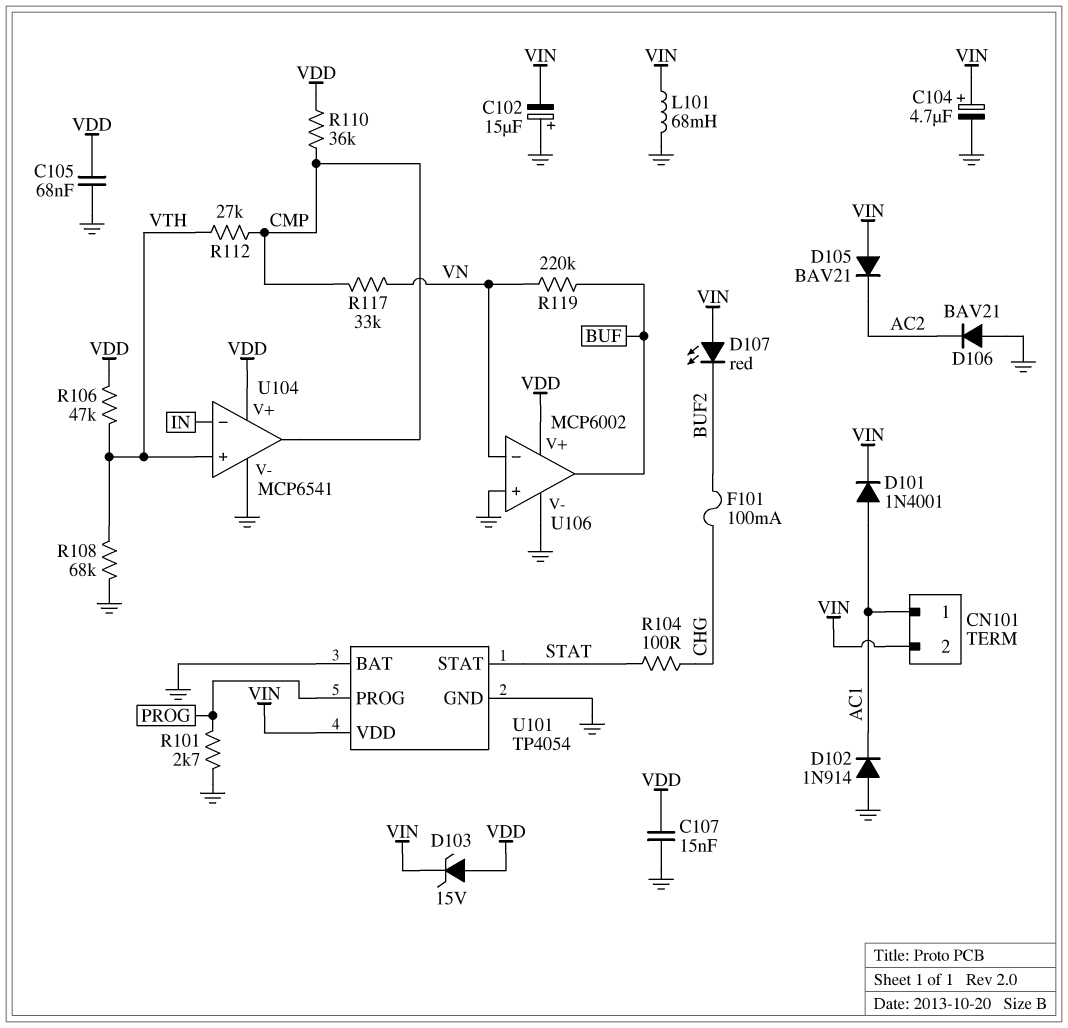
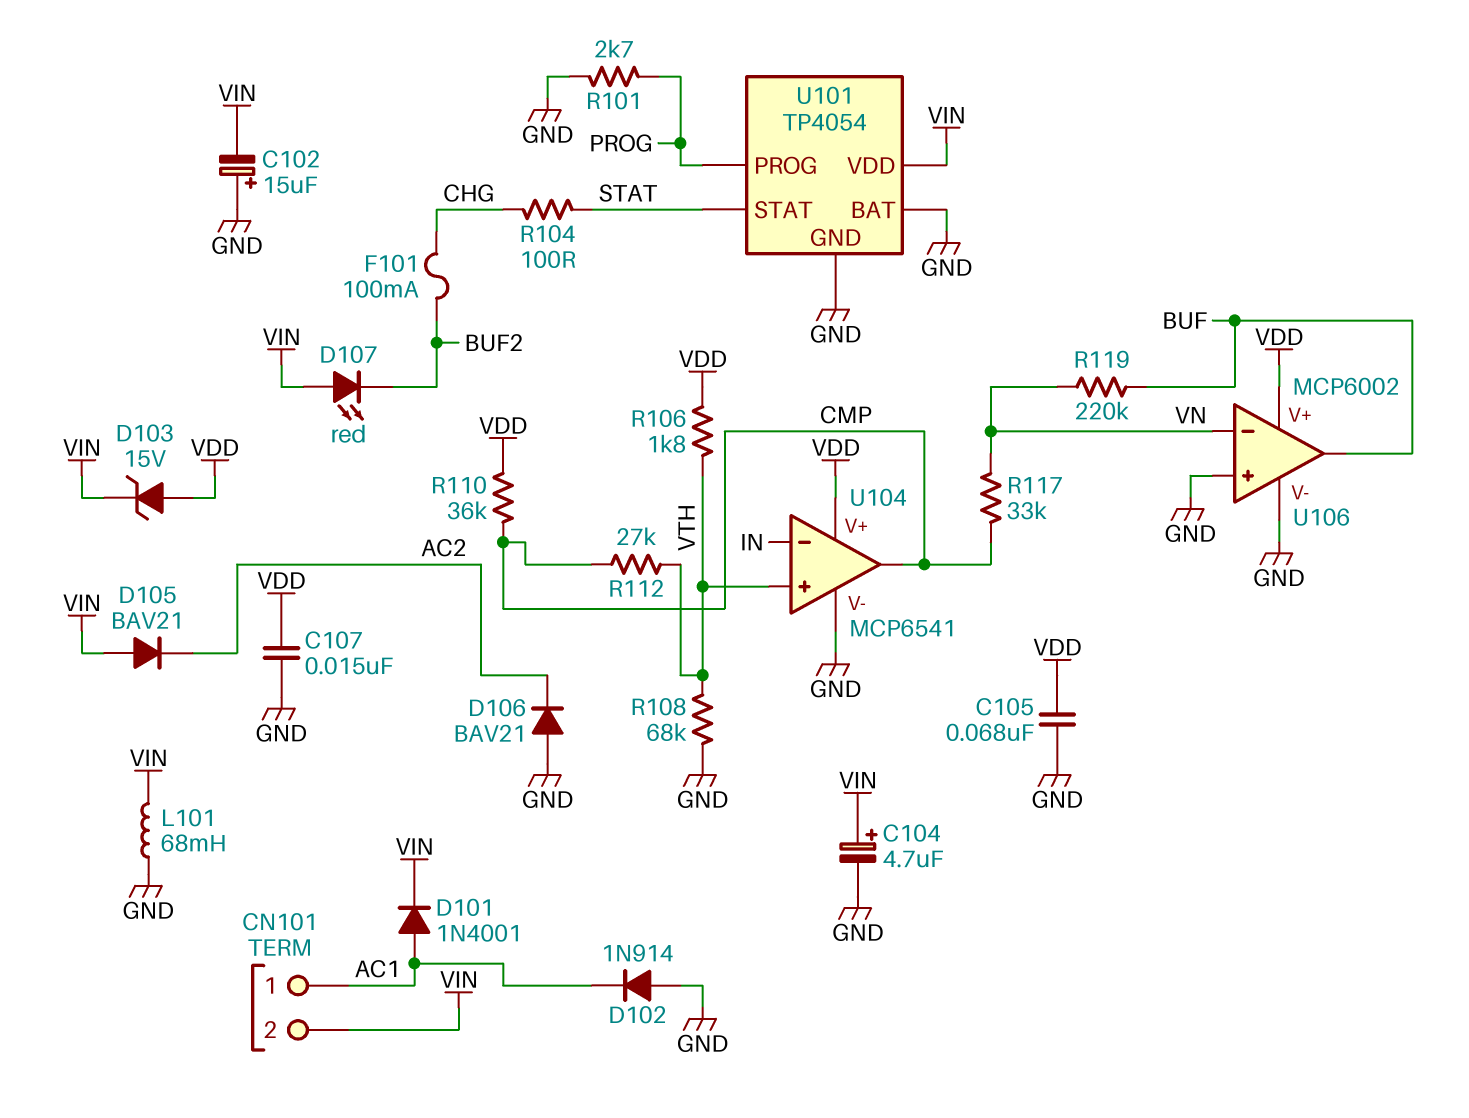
R106: 47k (VDD, VTH) -> 1.8k (VDD, VTH)

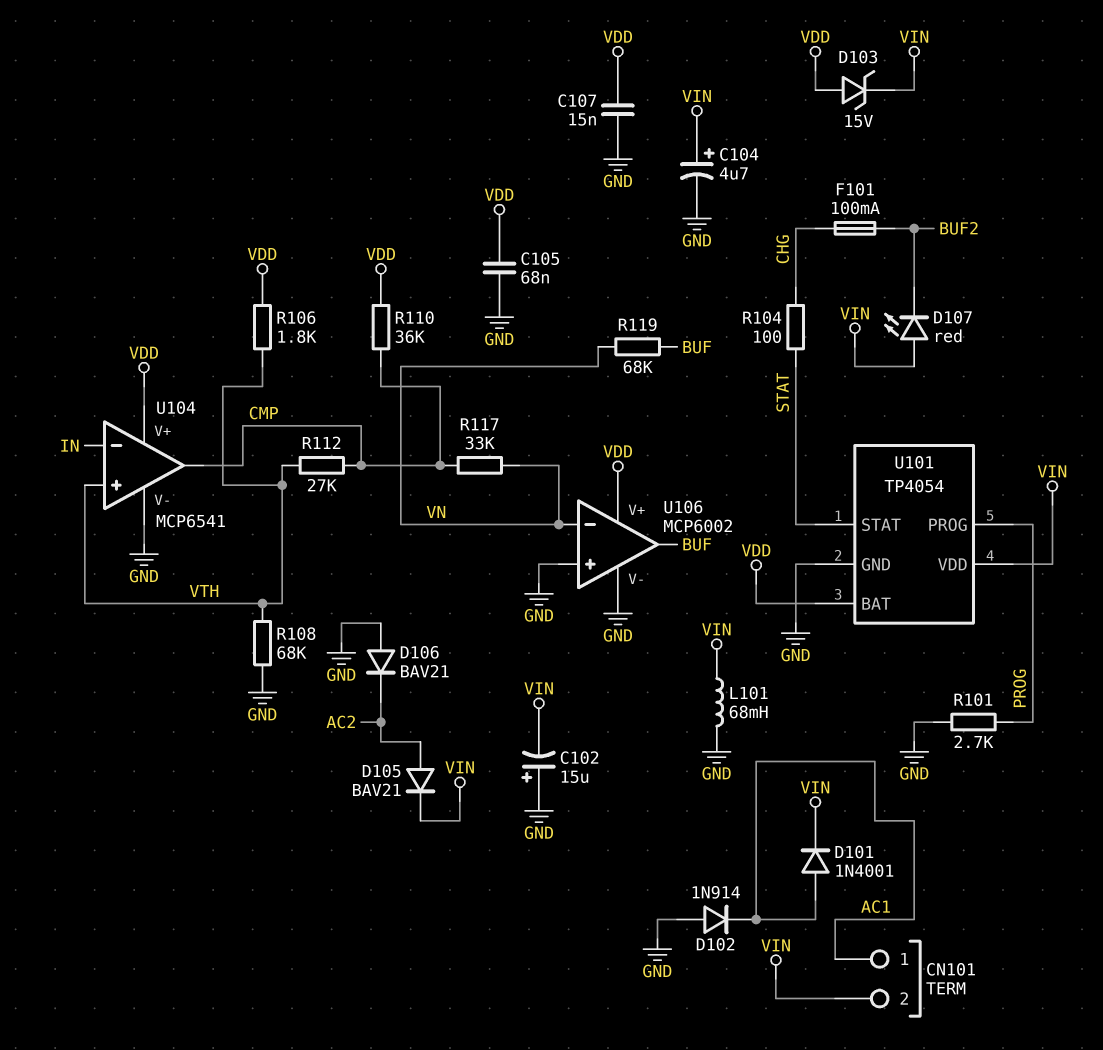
D105: diode BAV21 (A VIN, K AC2) -> diode BAV21 (A AC2, K VIN)
R119: 220k (BUF, VN) -> 68k (BUF, VN)
U101 pin BAT: GND -> VDD

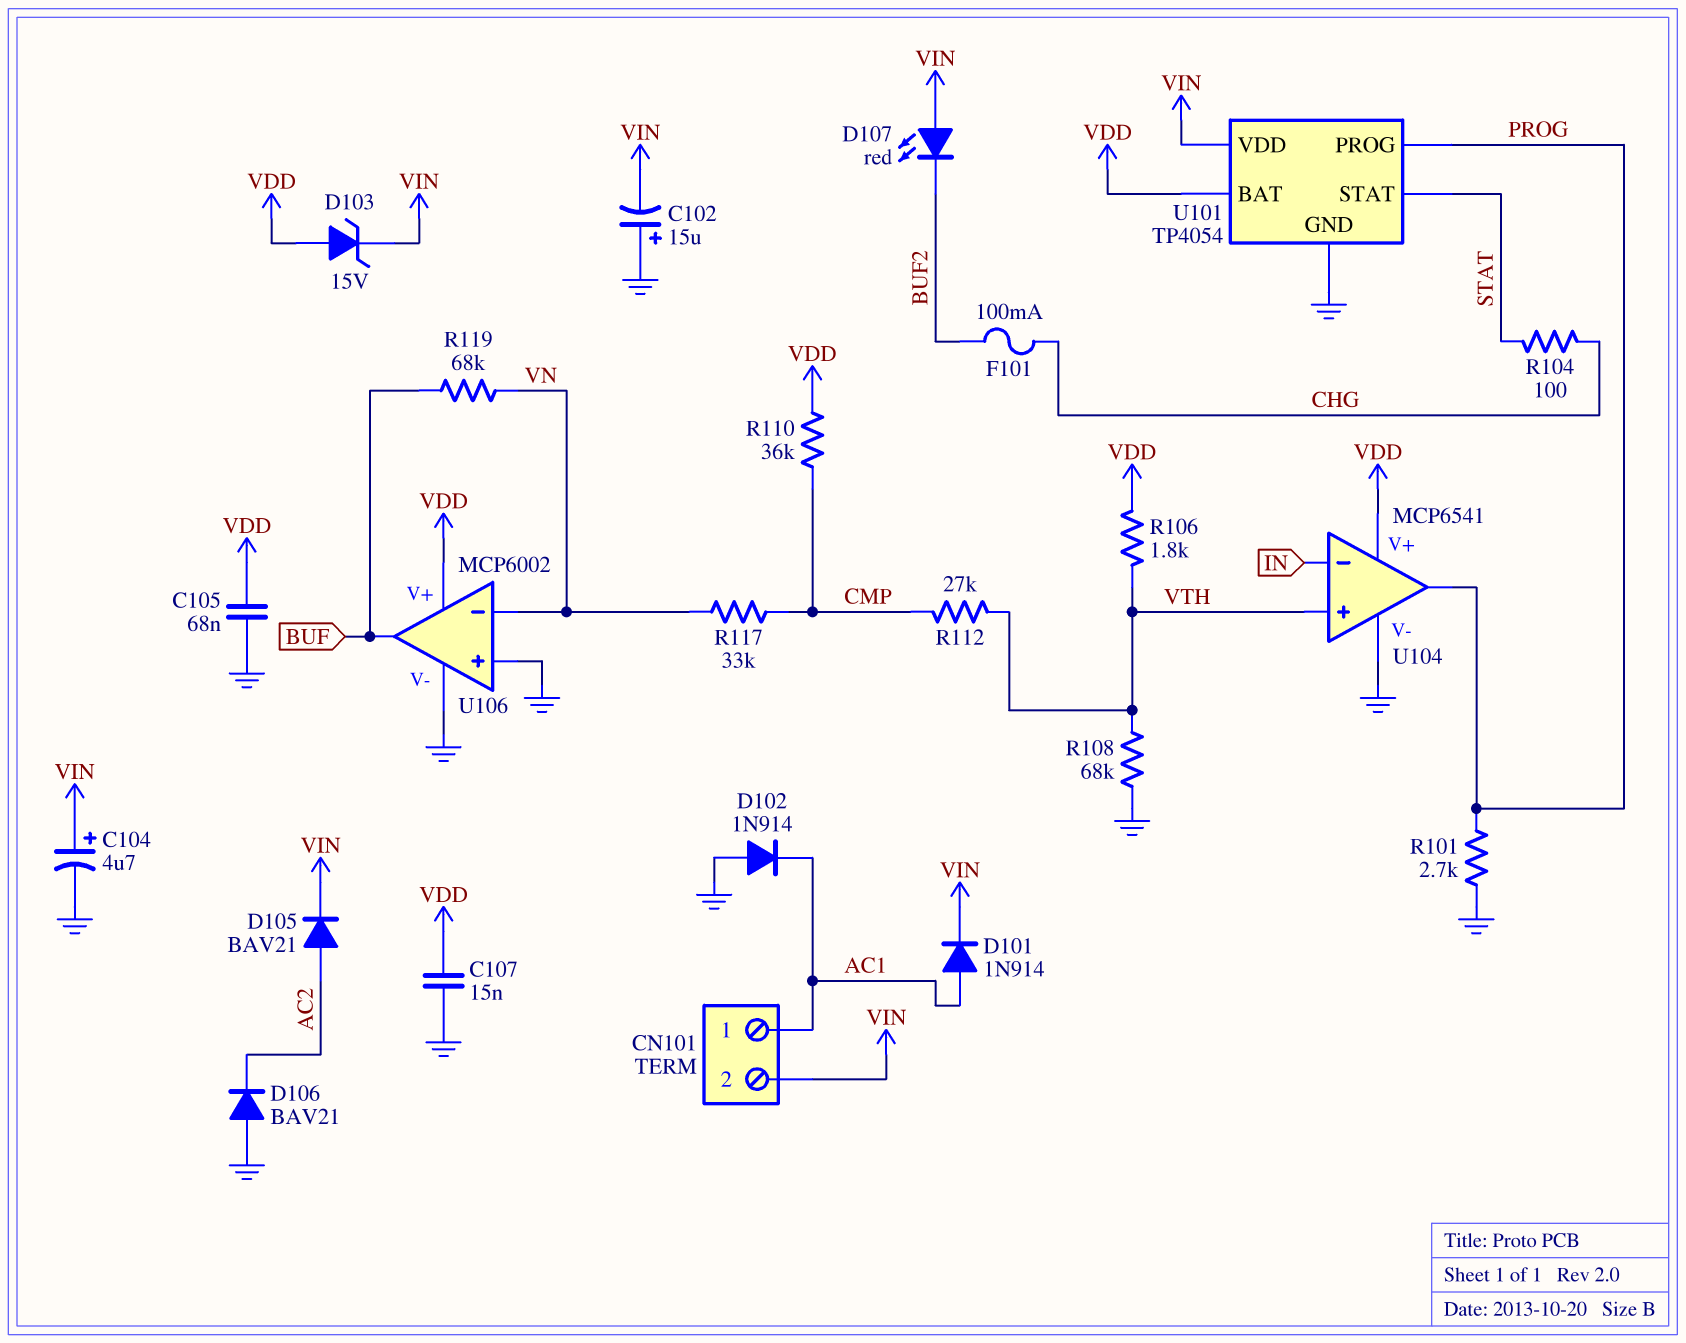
D101: diode 1N4001 (A AC1, K VIN) -> diode 1N914 (A AC1, K VIN)
L101: 68mH (GND, VIN) -> none
U104 pin out: CMP -> PROG

